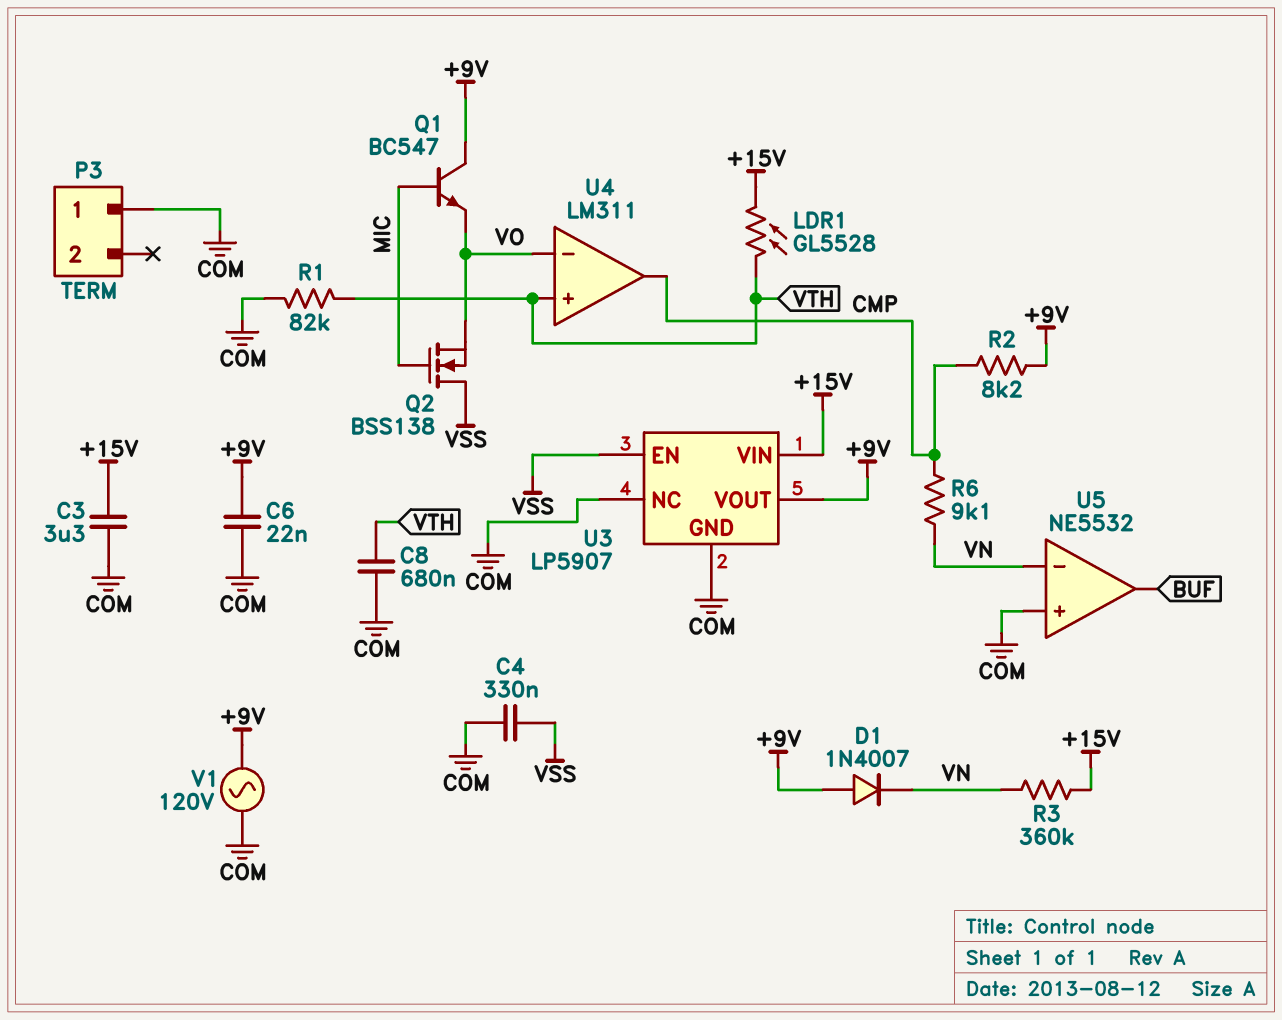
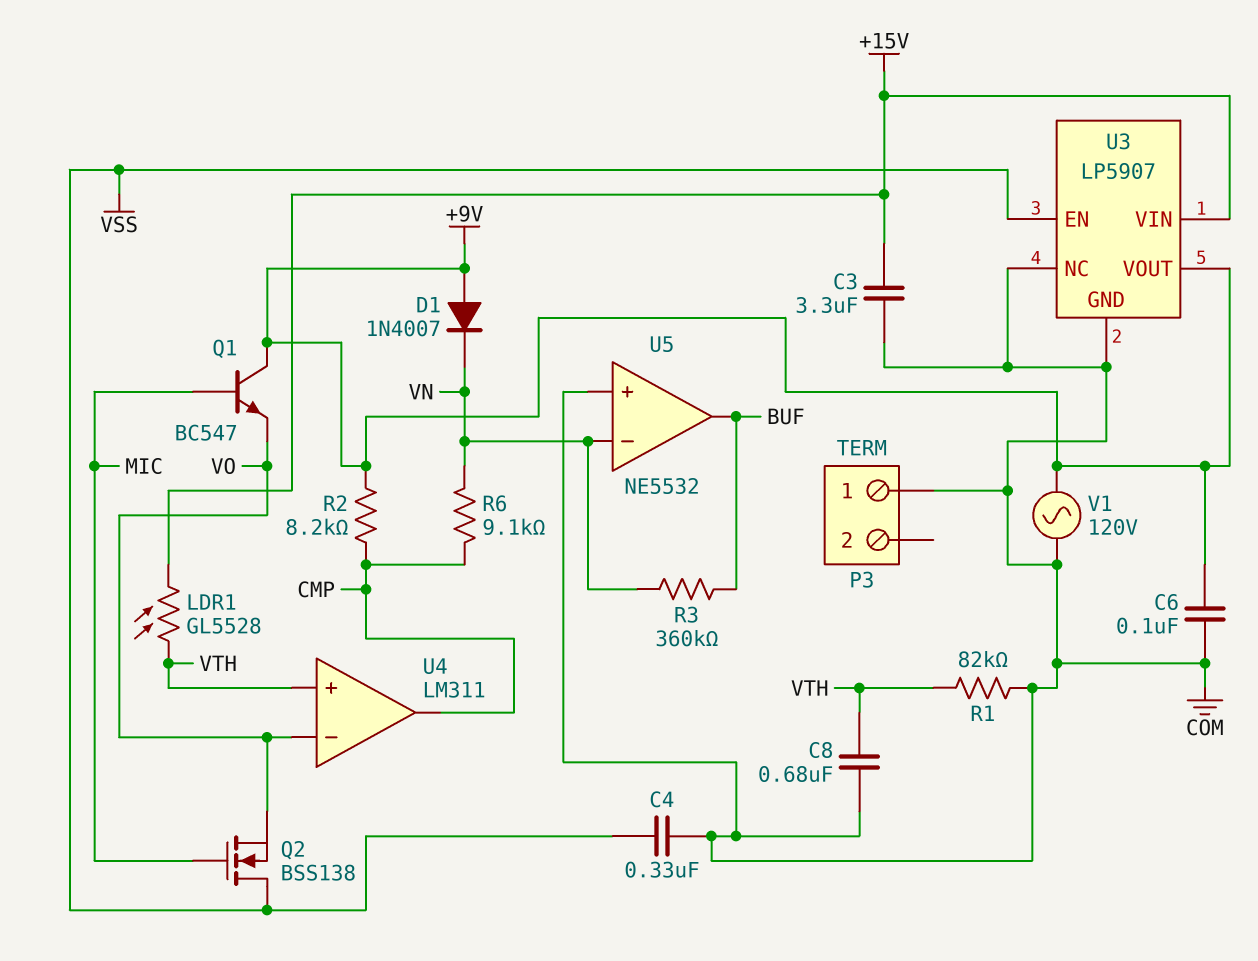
C6: 22nF (+9V, COM) -> 100nF (+9V, COM)
R3: 360k (+15V, VN) -> 360k (BUF, VN)

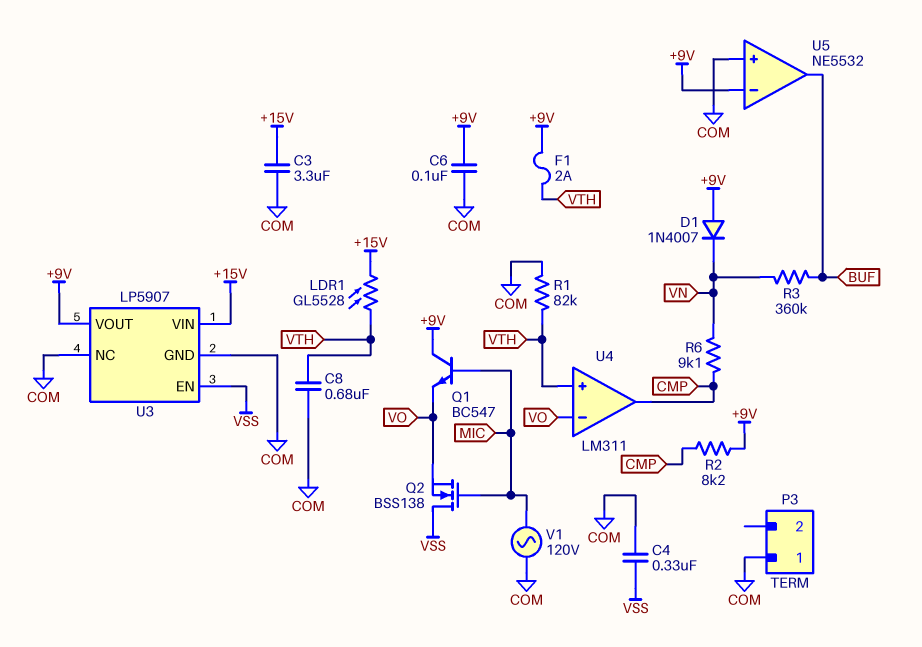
F1: none -> 2A (+9V, VTH)
U5 pin in-: VN -> +9V
V1: AC 120V (+9V, COM) -> AC 120V (COM, MIC)

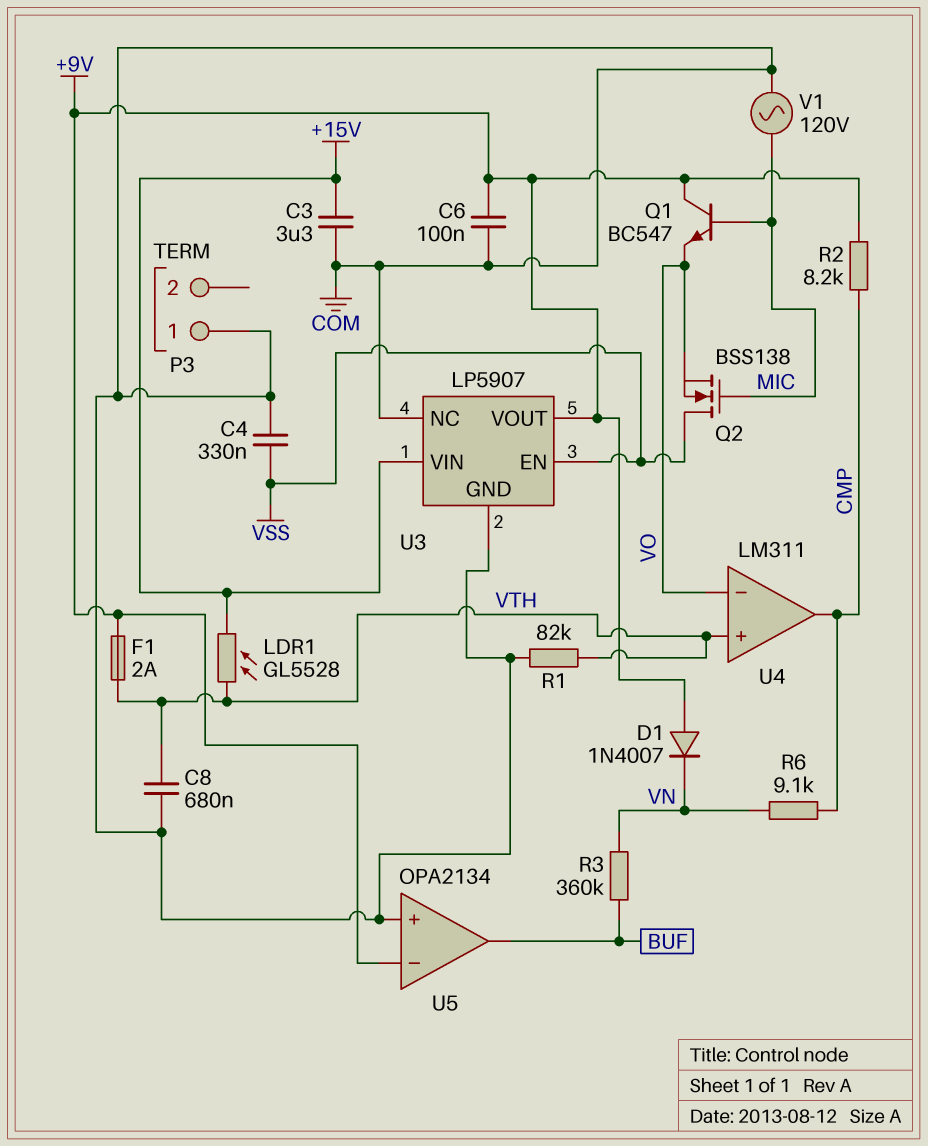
U5: NE5532 -> OPA2134

